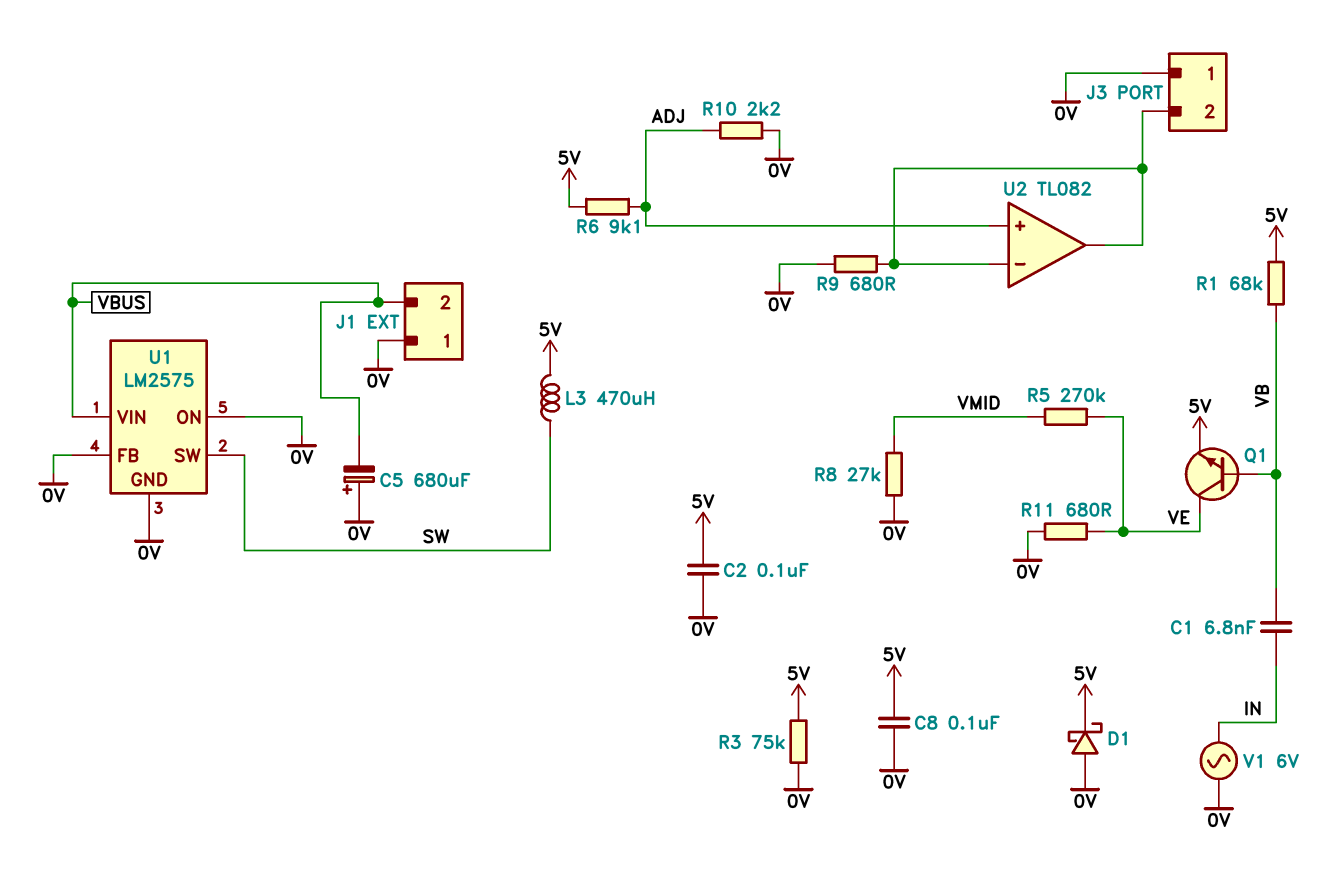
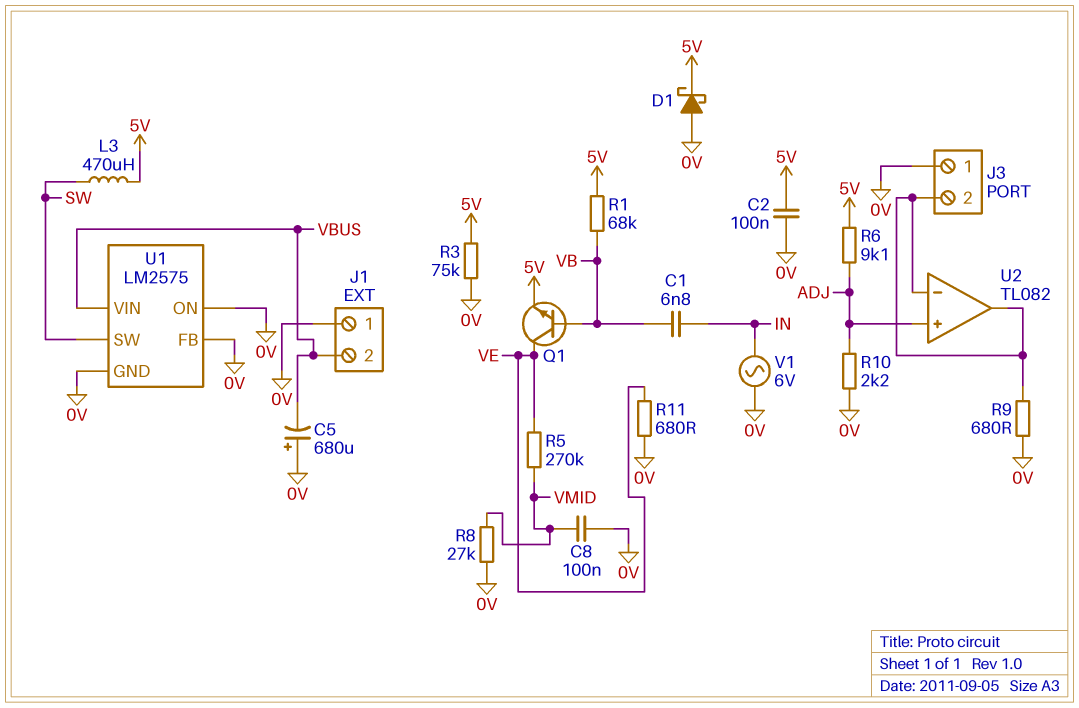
C8: 100nF (0V, 5V) -> 100nF (0V, VMID)

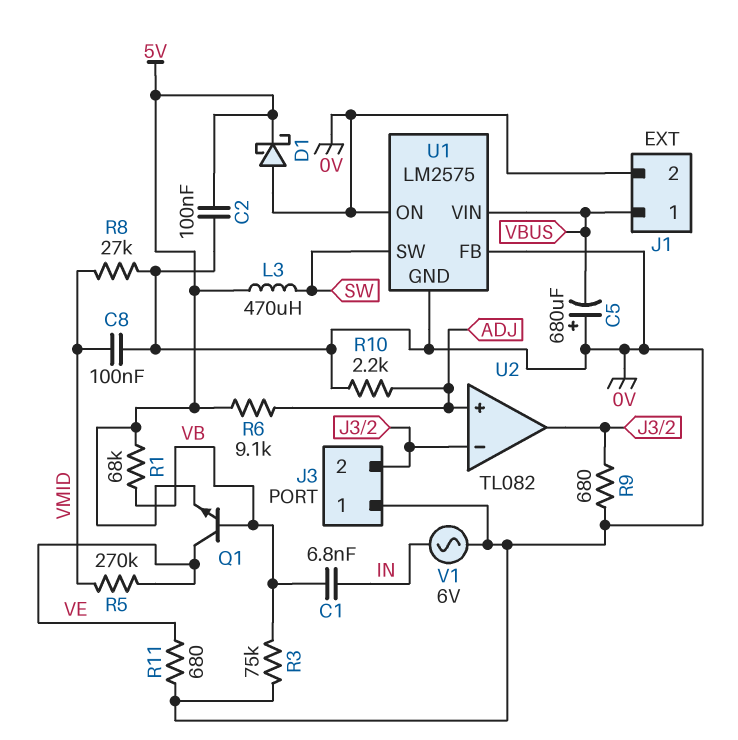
J1 pin 1: 0V -> VBUS
J1 pin 2: VBUS -> 0V
R3: 75k (0V, 5V) -> 75k (0V, VB)

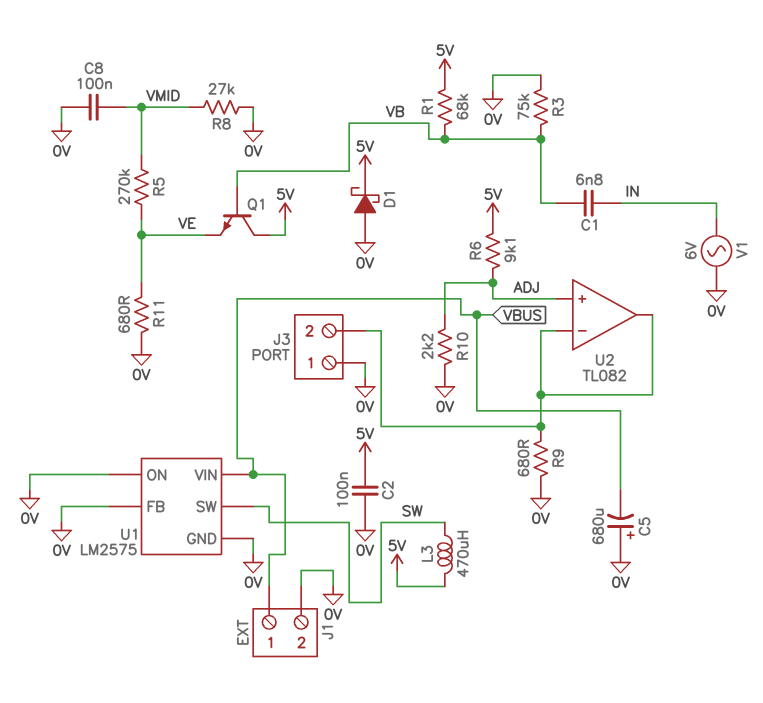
Q1: NPN (B VB, C VE, E 5V) -> NPN (B VB, C 5V, E VE)

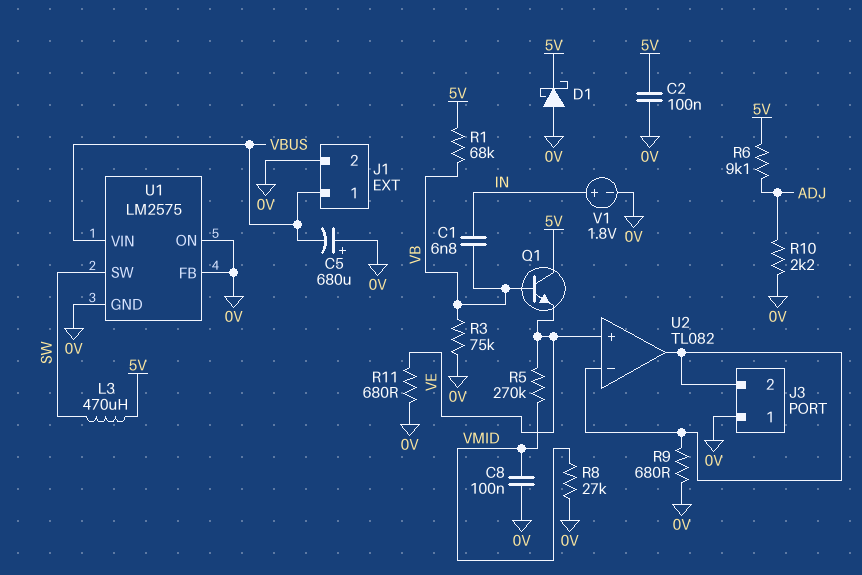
U2 pin in+: ADJ -> VE
V1: AC 6V (0V, IN) -> 1.8V (plus IN, minus 0V)

